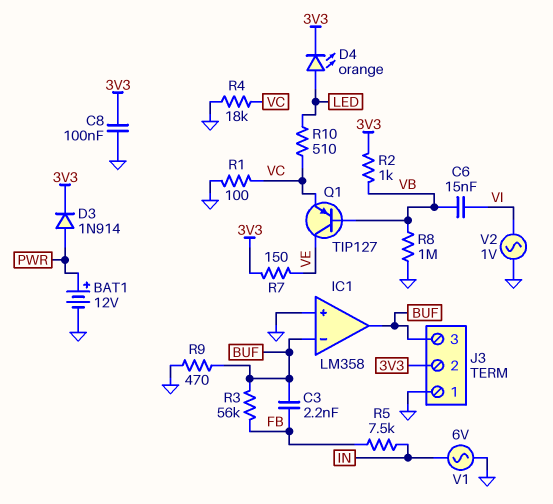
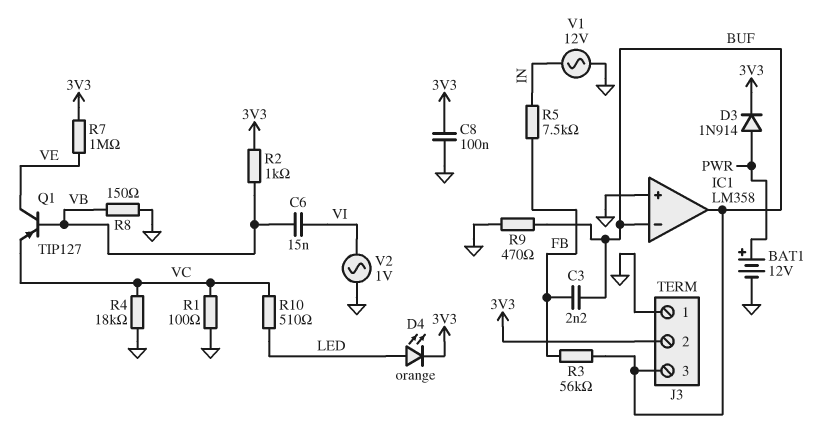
R7: 150 (3V3, VE) -> 1M (3V3, VE)
R8: 1M (GND, VB) -> 150 (GND, VB)
V1: AC 6V (GND, IN) -> AC 12V (GND, IN)

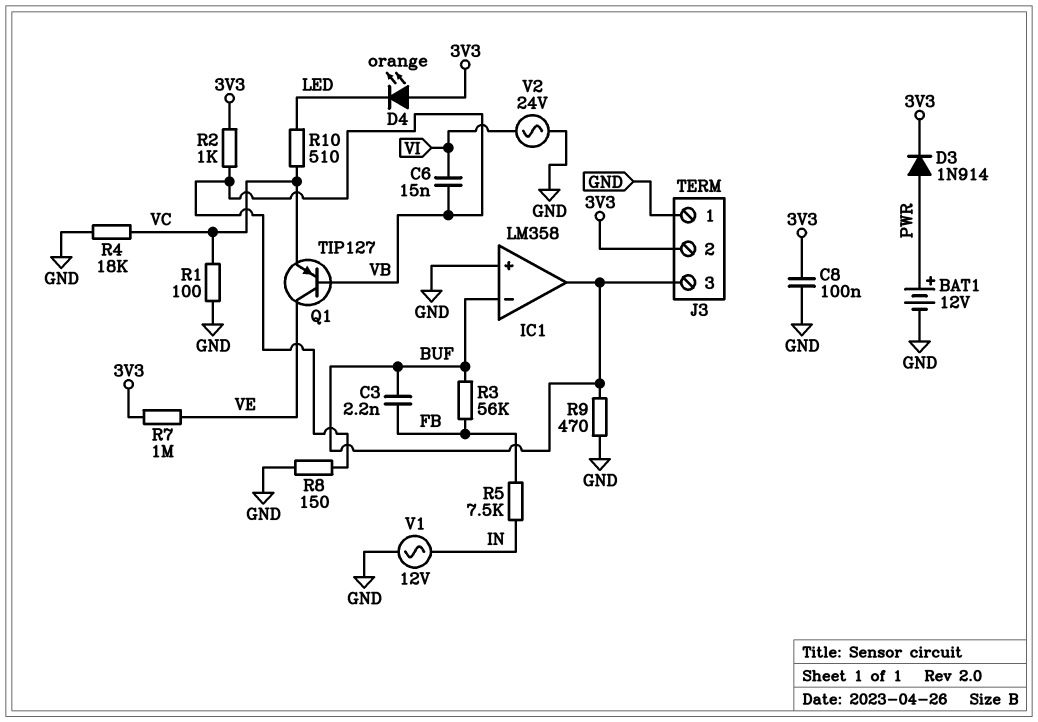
D4: LED orange (A LED, K 3V3) -> LED orange (A 3V3, K LED)
V2: AC 1V (GND, VI) -> AC 24V (GND, VI)

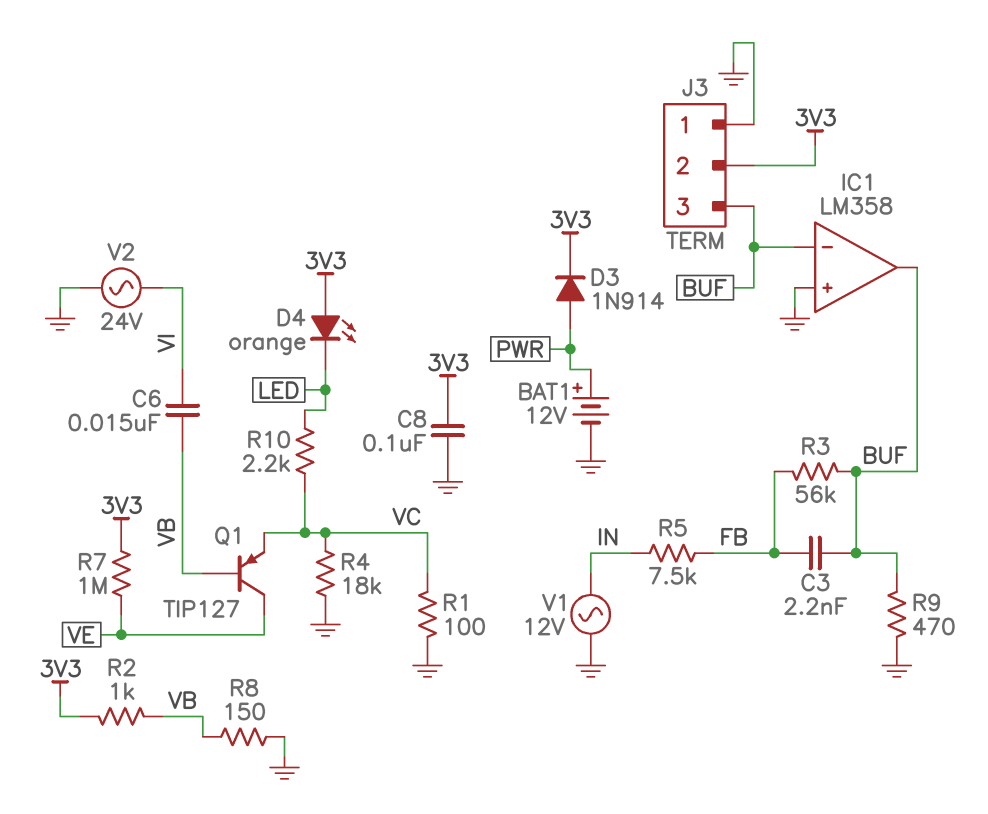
R10: 510 (LED, VC) -> 2.2k (LED, VC)

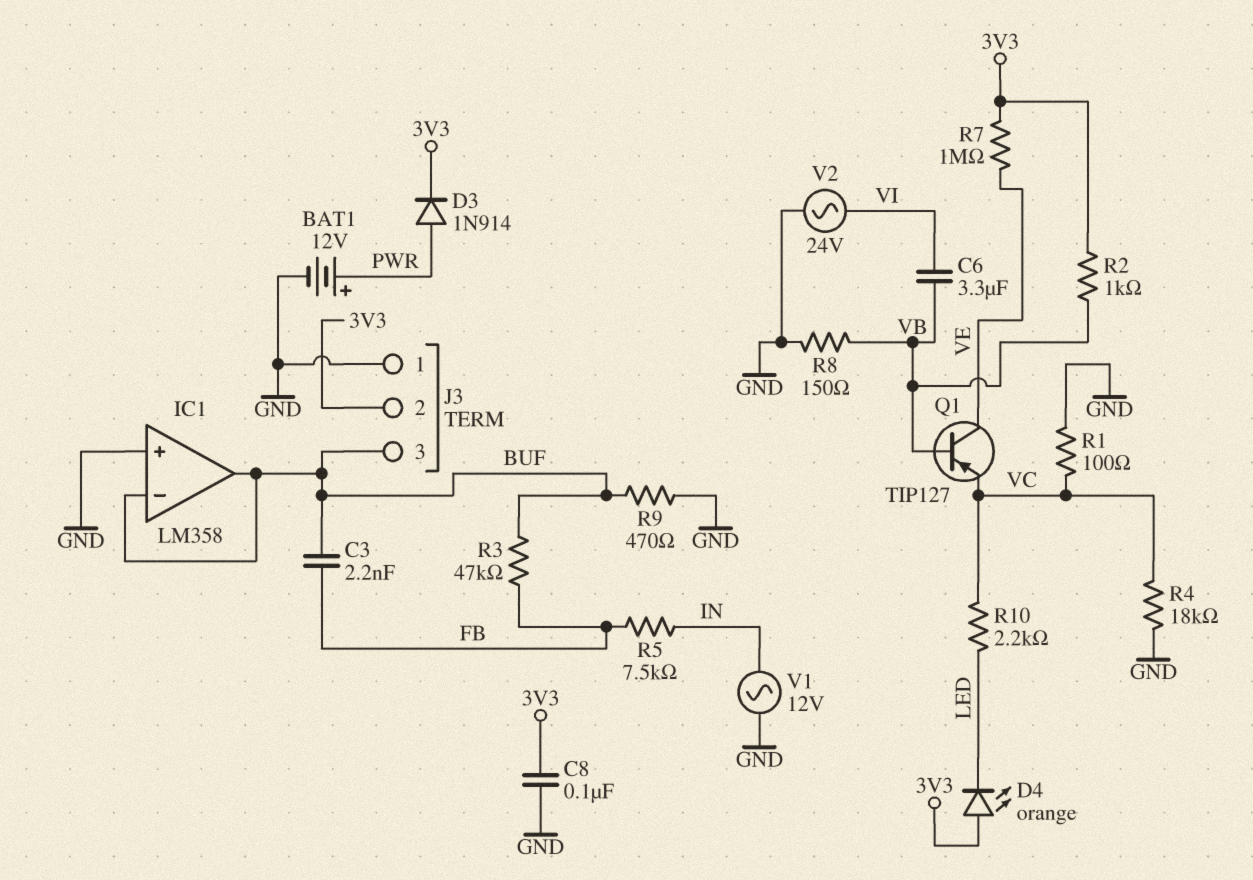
C6: 15nF (VB, VI) -> 3.3uF (VB, VI)
R3: 56k (BUF, FB) -> 47k (BUF, FB)

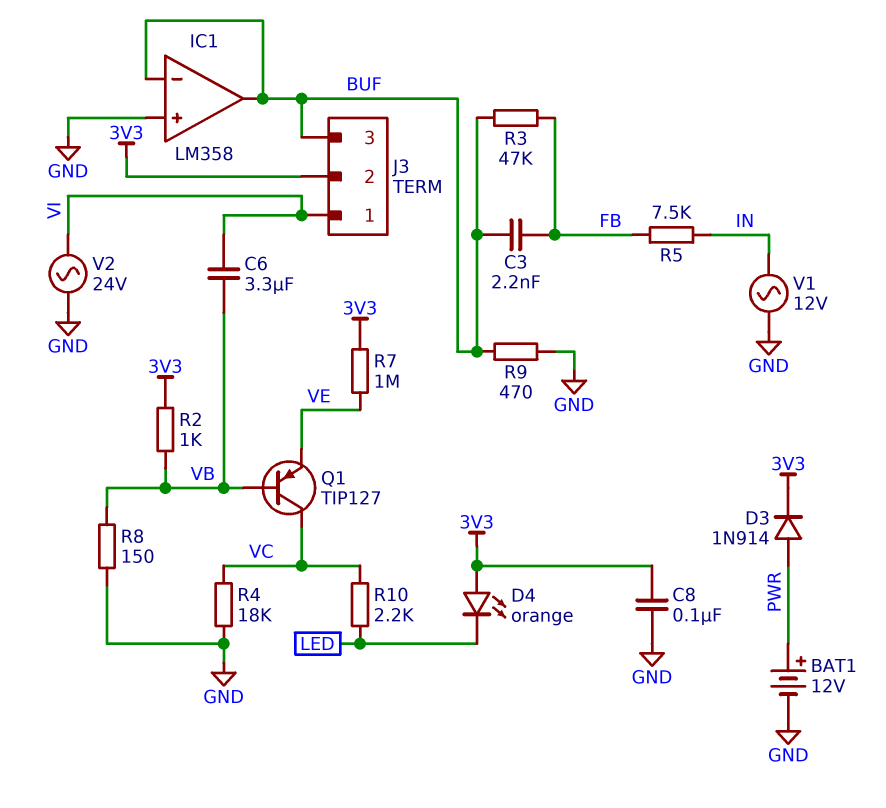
J3 pin 1: GND -> VI
Q1: PNP TIP127 (B VB, C VE, E VC) -> PNP TIP127 (B VB, C VC, E VE)
R1: 100 (GND, VC) -> none

